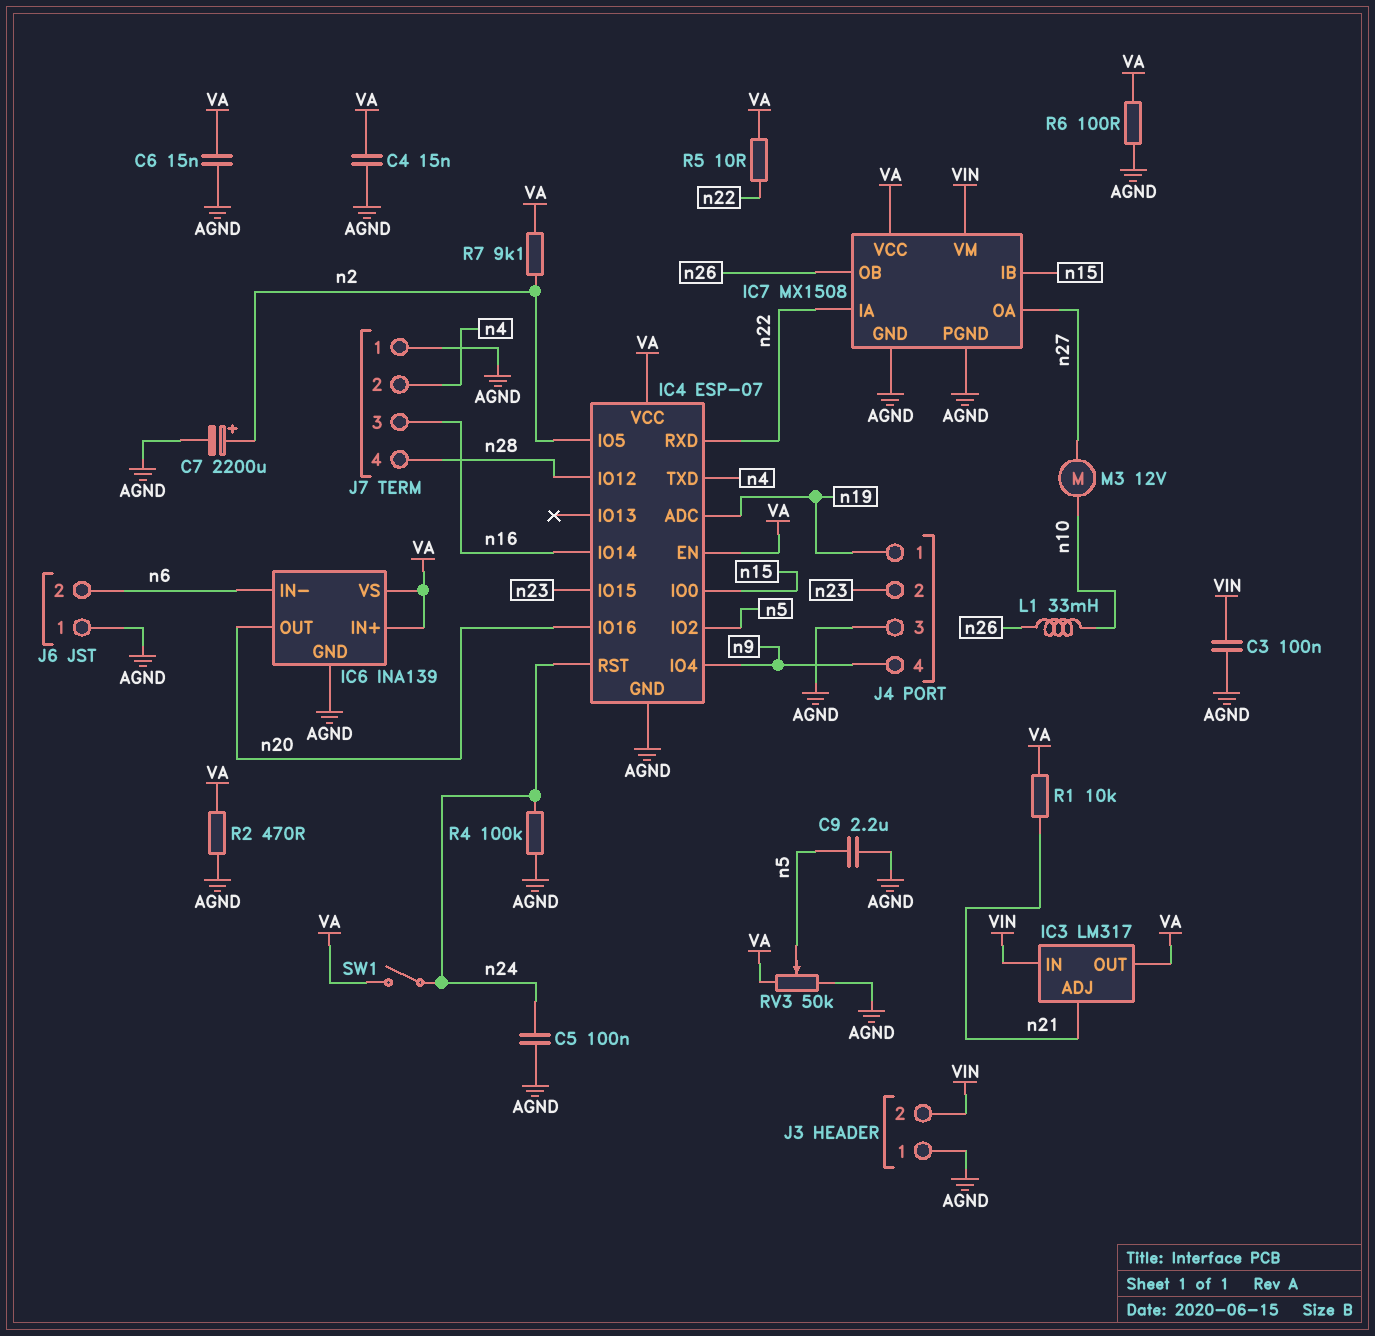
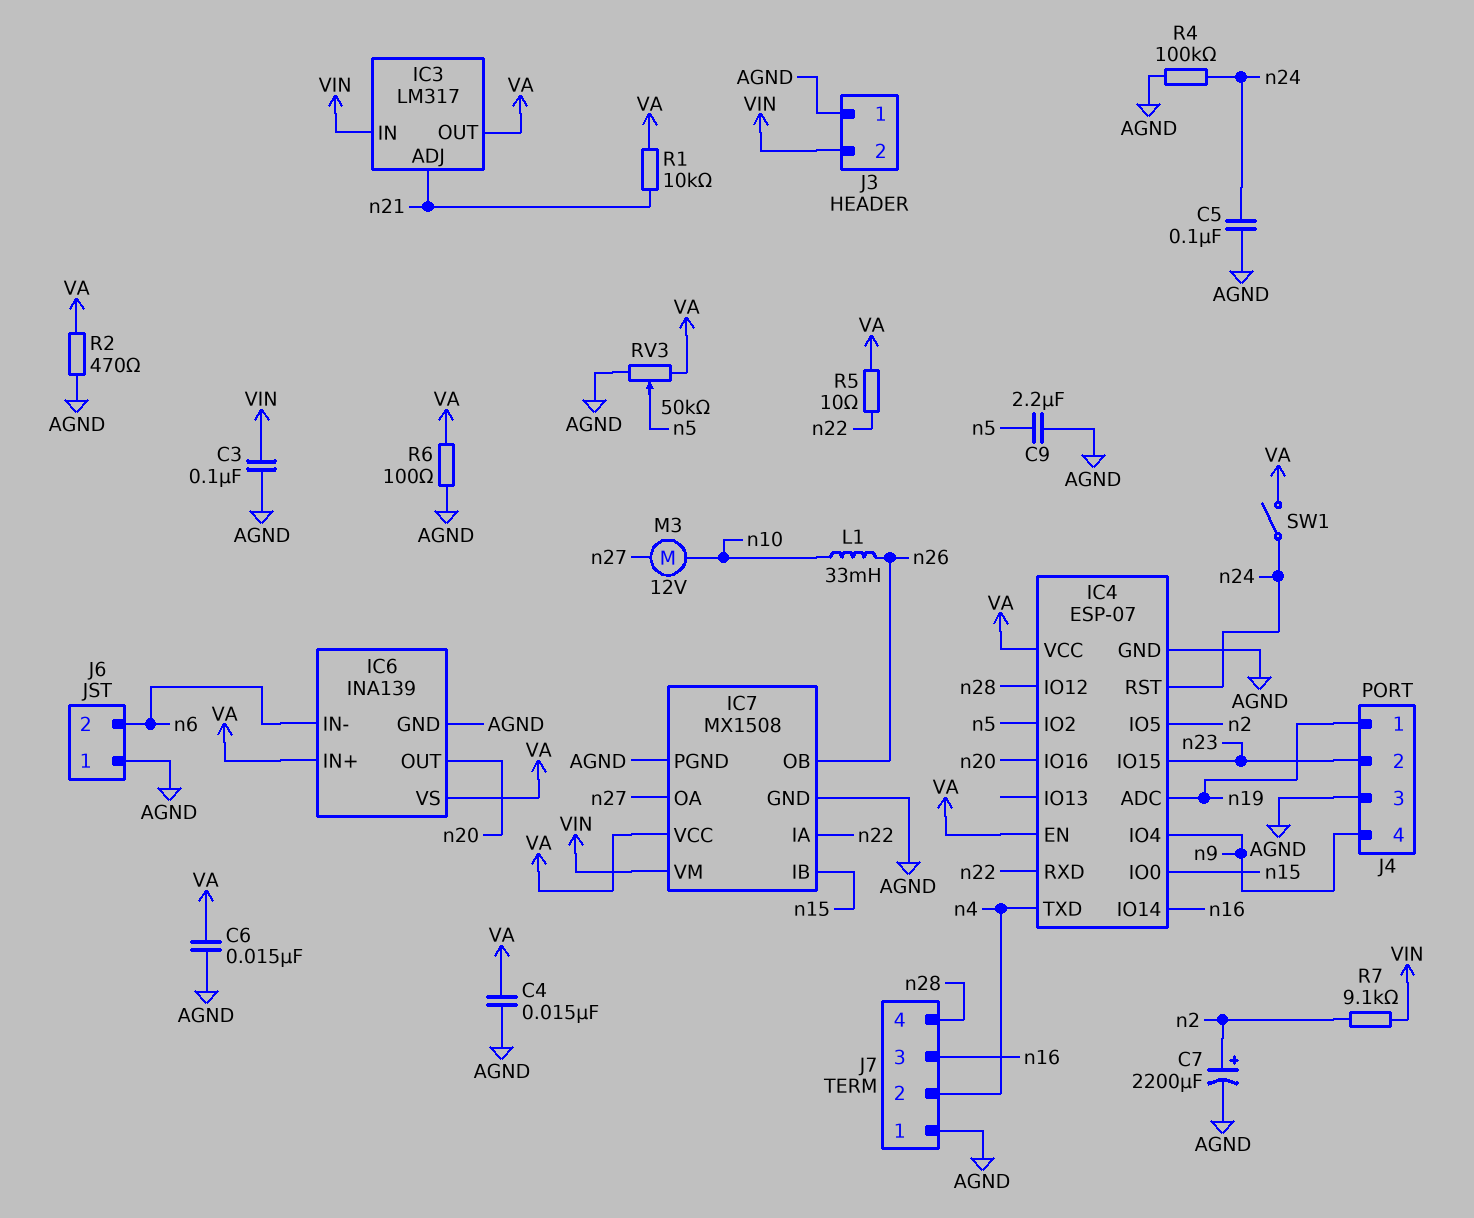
R7: 9.1k (VA, n2) -> 9.1k (VIN, n2)

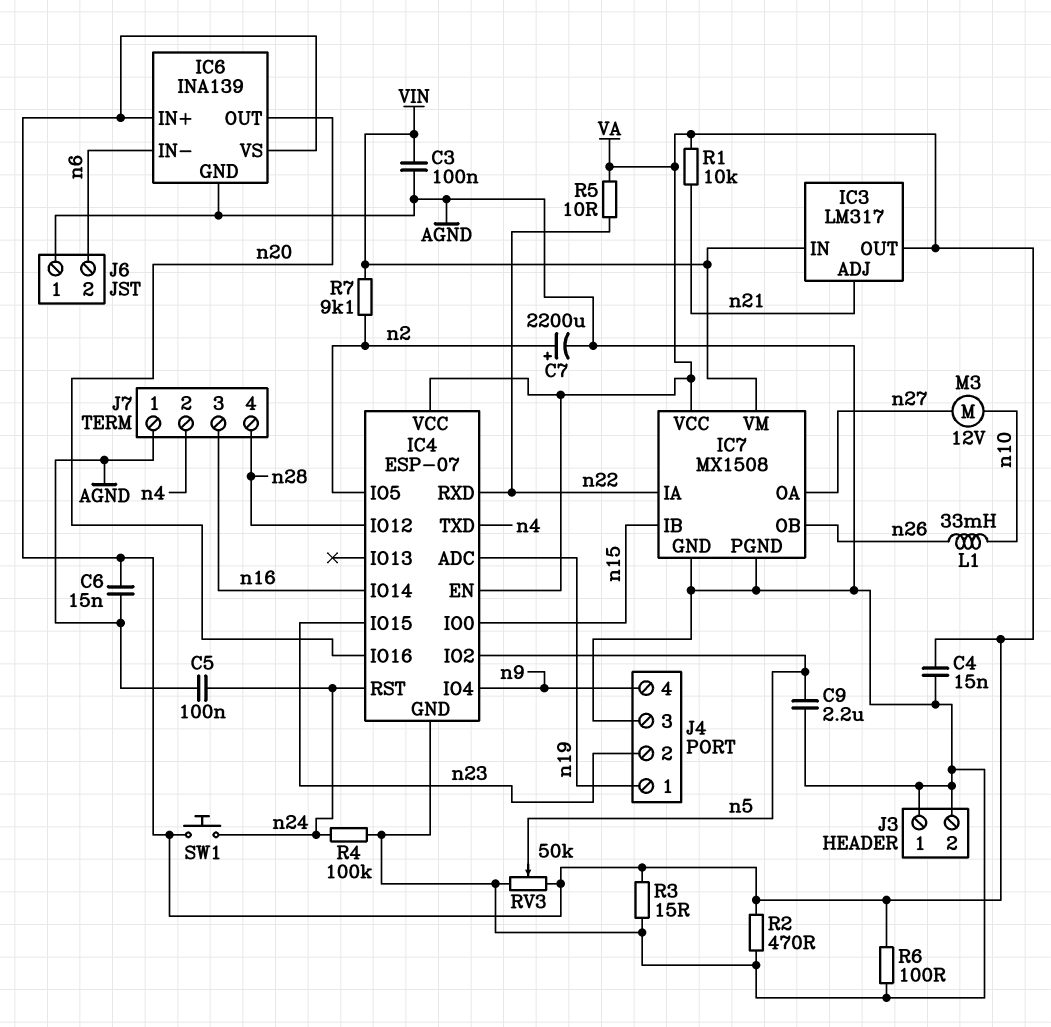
J3 pin 2: VIN -> AGND
R3: none -> 15 (AGND, VA)
SW1: switch (VA, n24) -> button (VA, n24)

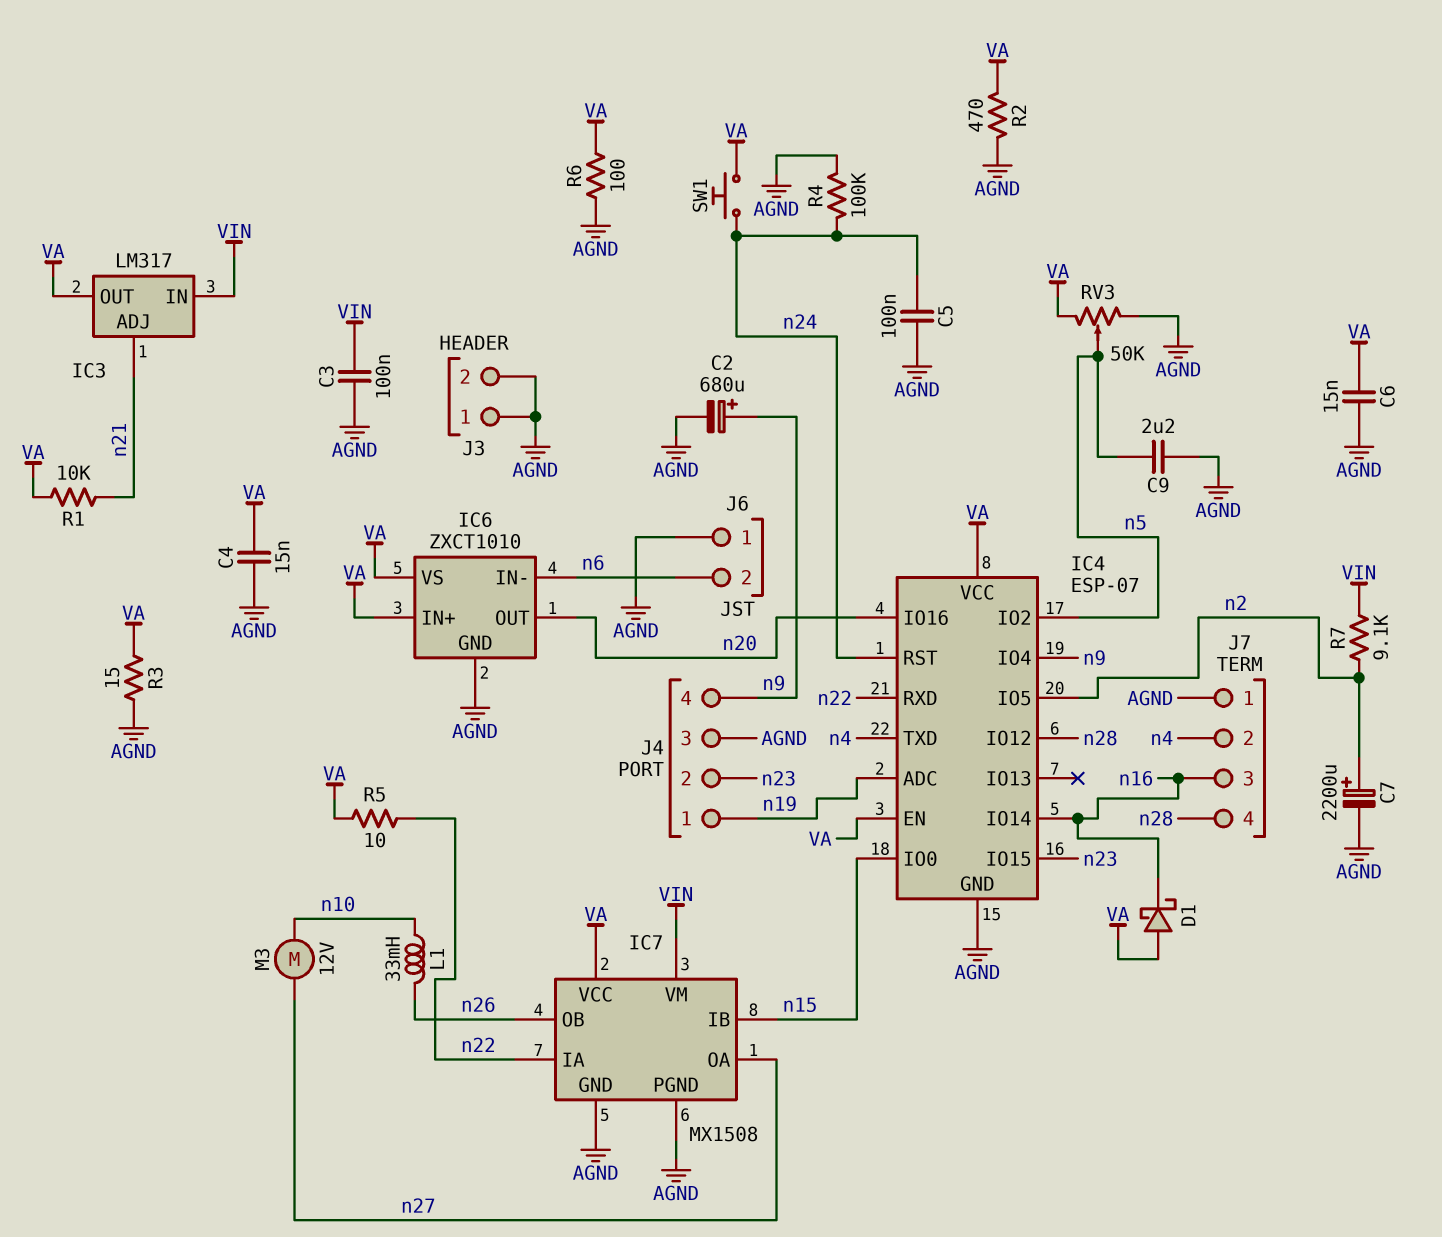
C2: none -> 680uF (plus n9, minus AGND)
D1: none -> schottky (A VA, K n16)
IC6: INA139 -> ZXCT1010

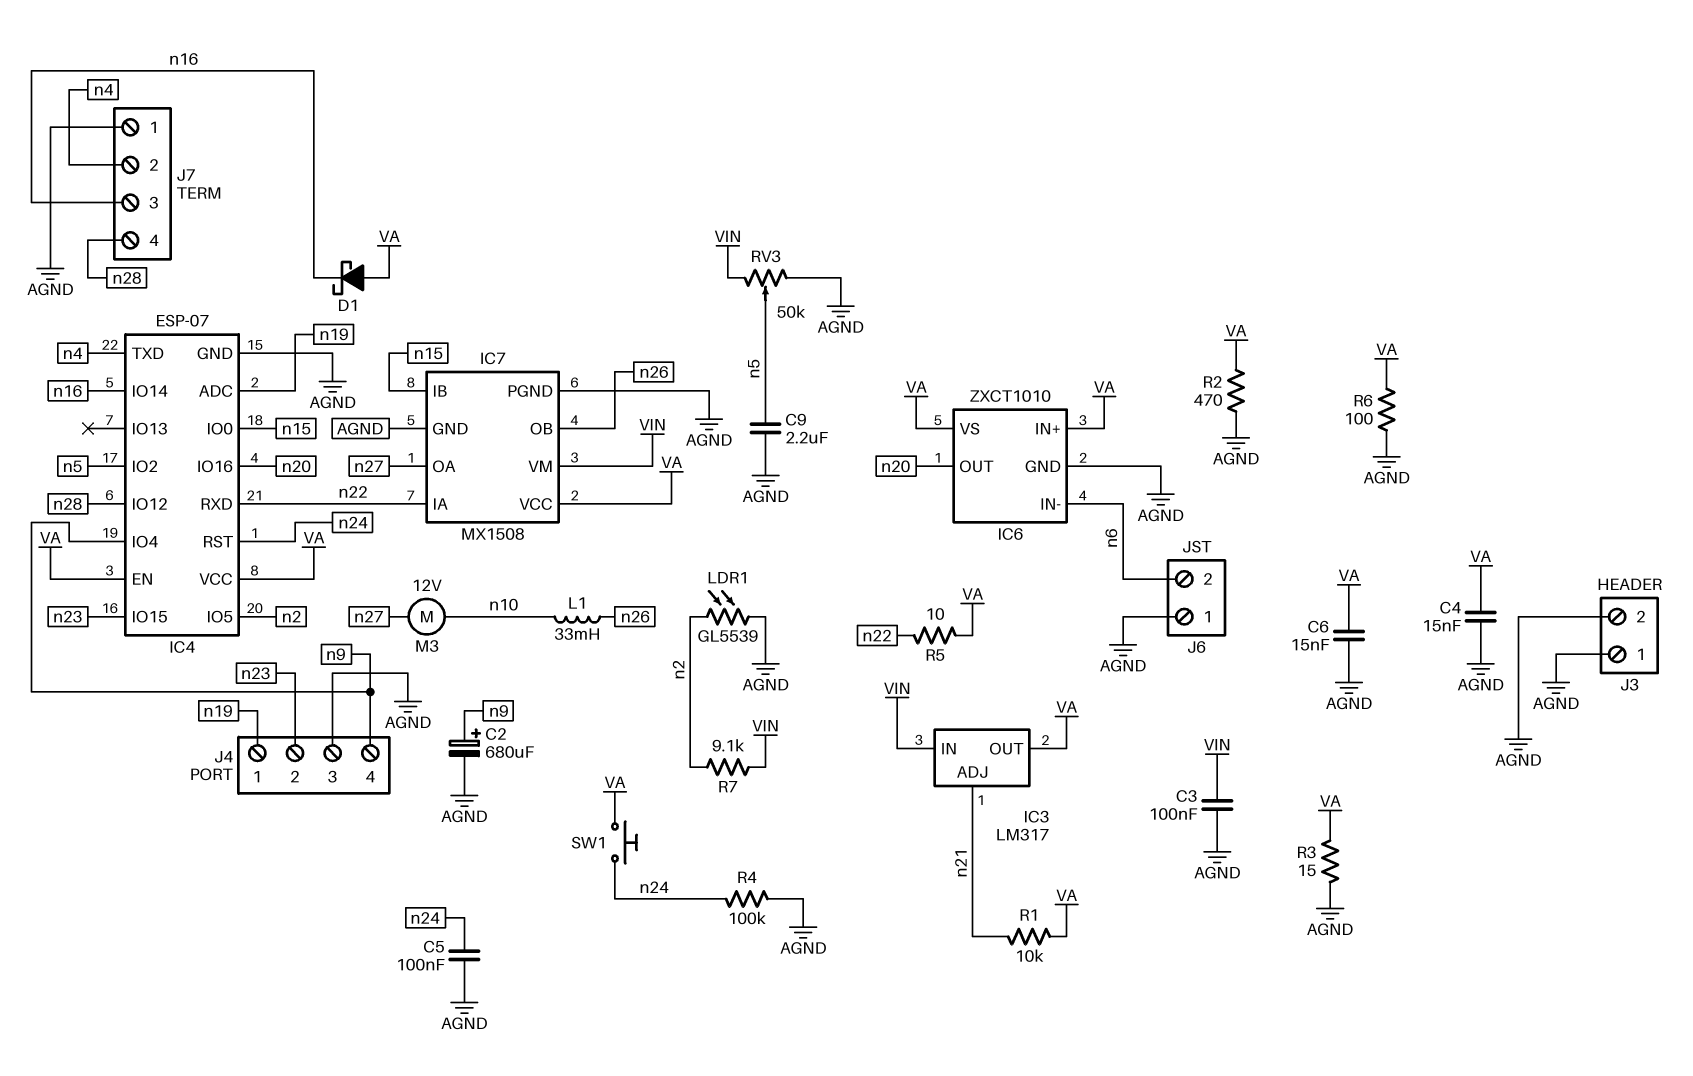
C7: 2200uF (plus n2, minus AGND) -> none
LDR1: none -> GL5539 (AGND, n2)
RV3: 50k (AGND, VA, wiper n5) -> 50k (AGND, VIN, wiper n5)

